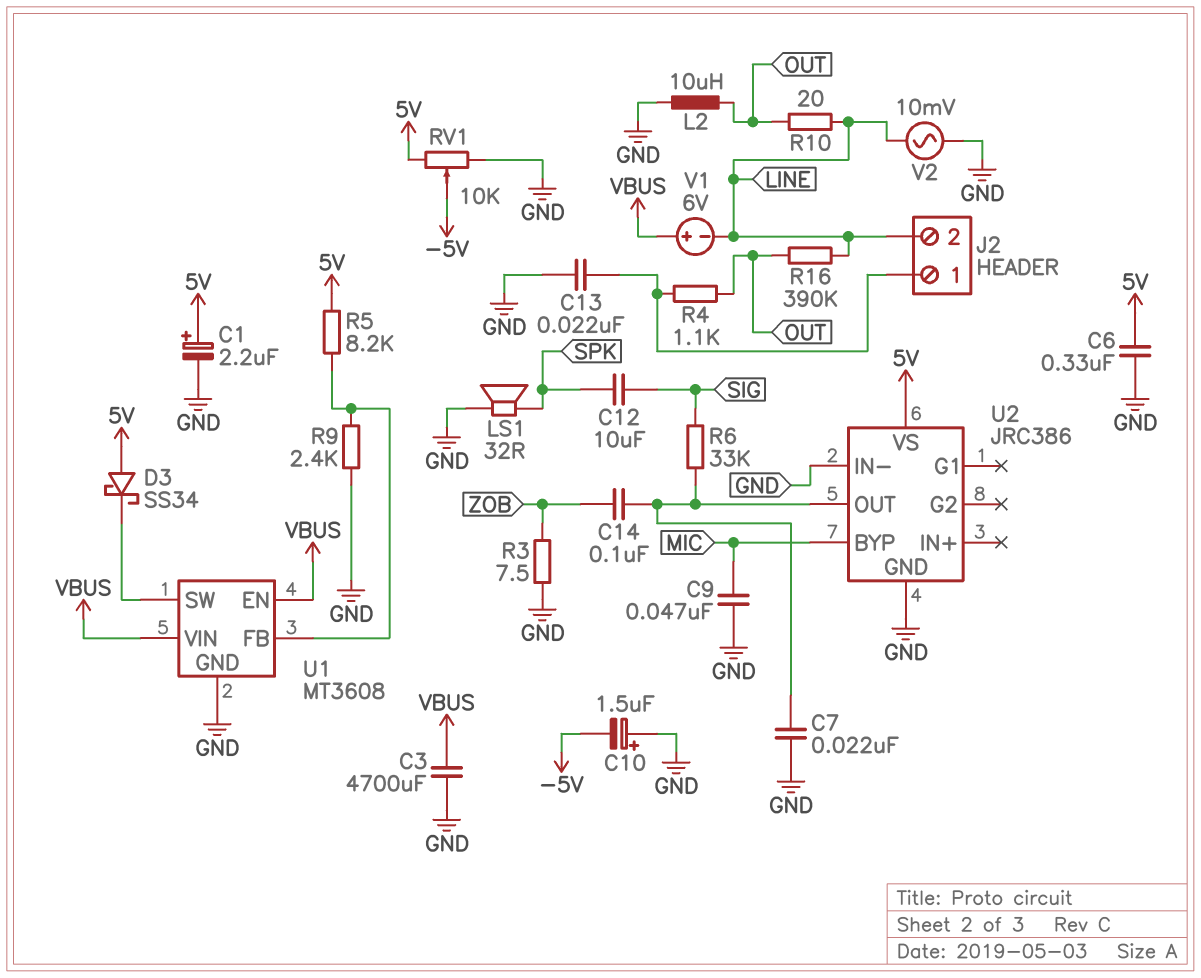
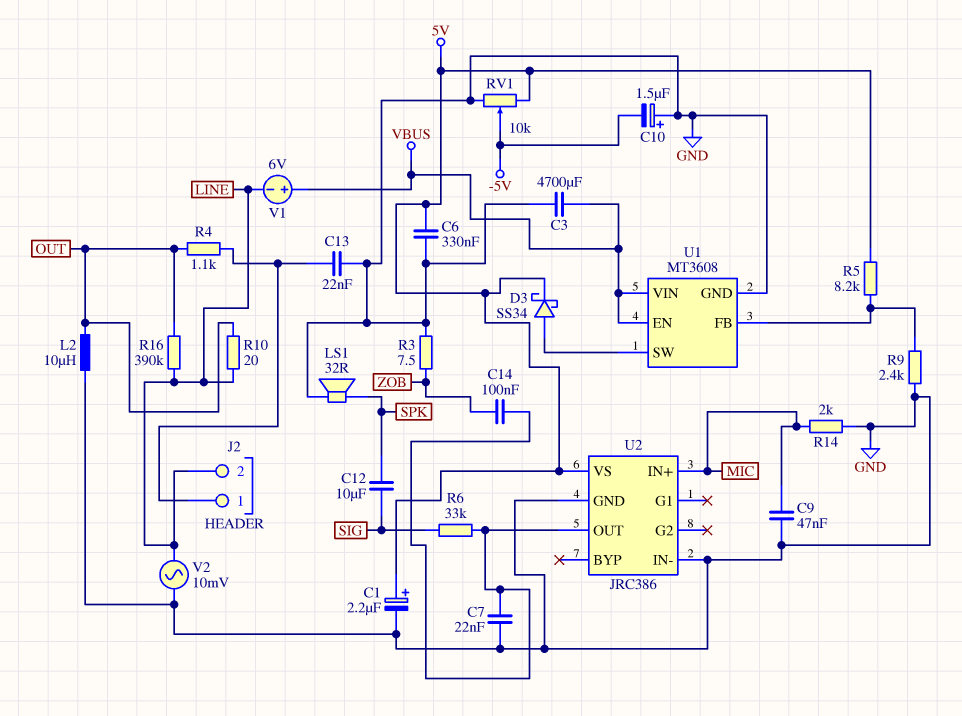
D3: schottky SS34 (A 5V, K U1/SW) -> schottky SS34 (A U1/SW, K 5V)
R14: none -> 2k (GND, MIC)
U2 pin BYP: MIC -> none
U2 pin IN+: none -> MIC

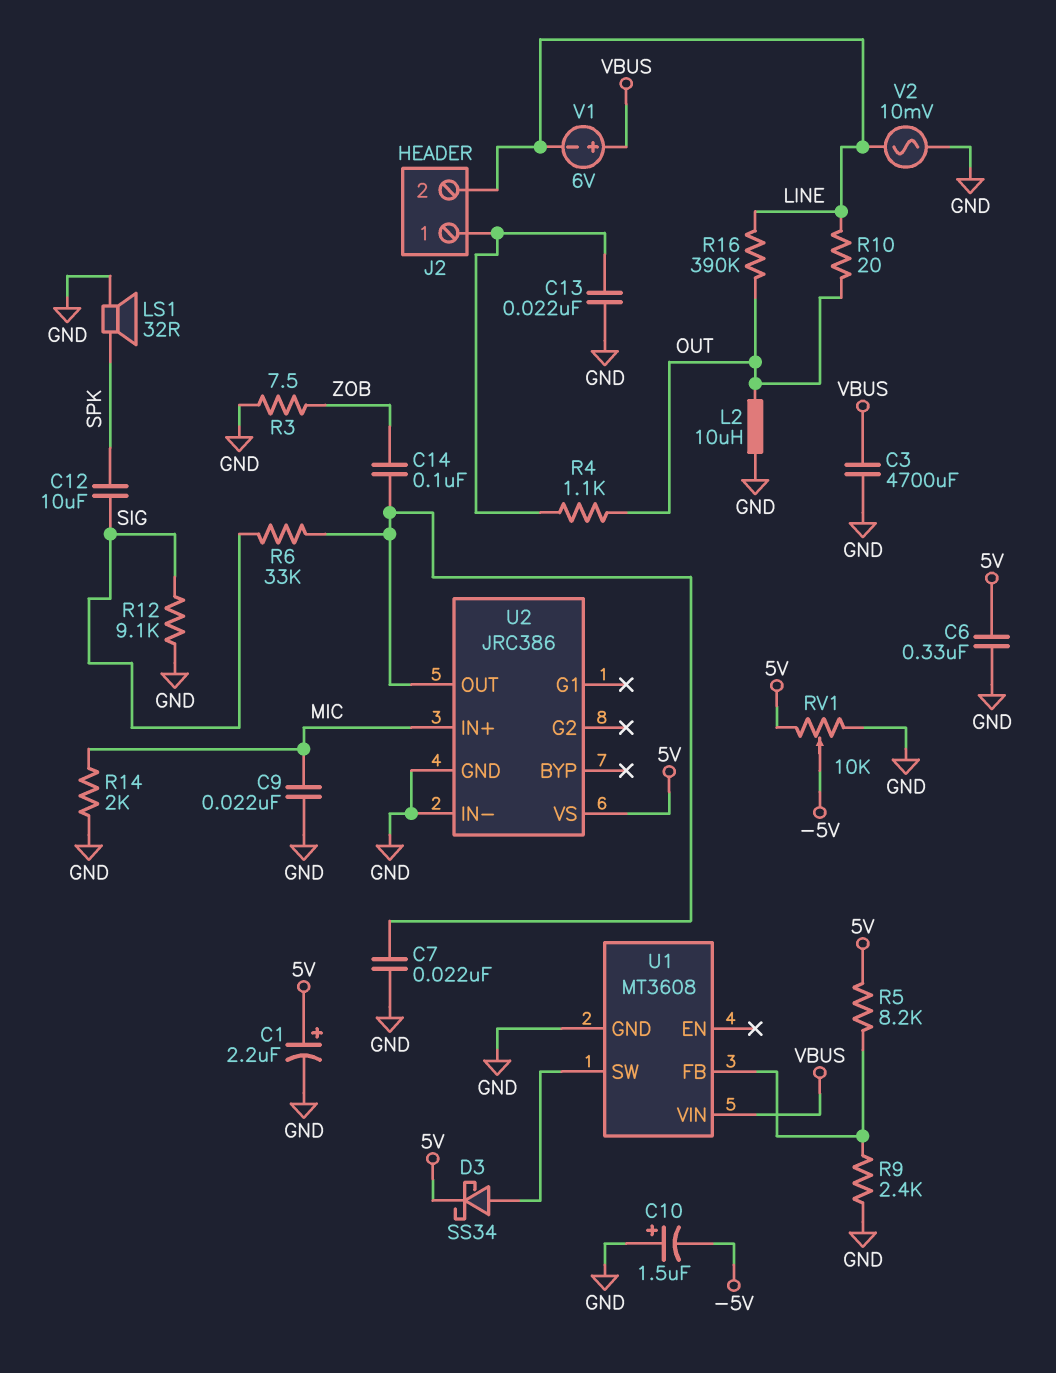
C9: 47nF (GND, MIC) -> 22nF (GND, MIC)
R12: none -> 9.1k (GND, SIG)
U1 pin EN: VBUS -> none

